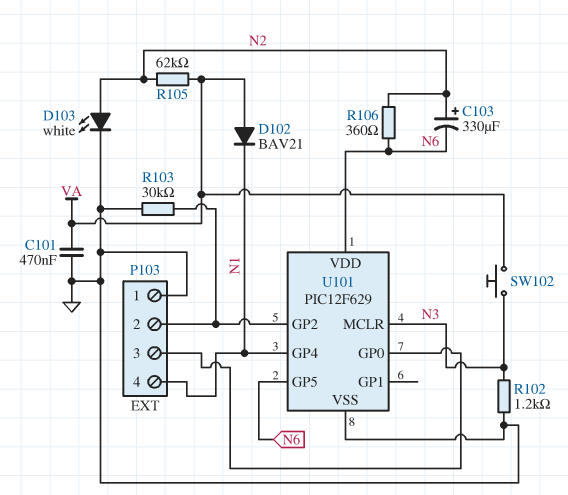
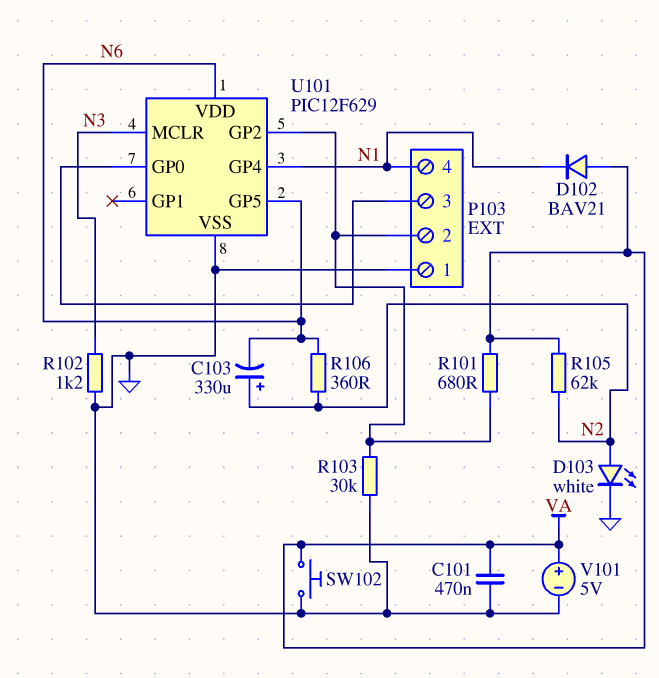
R101: none -> 680 (P103/2, VA)
SW102: button (N3, VA) -> button (GND, VA)
V101: none -> 5V (plus VA, minus GND)

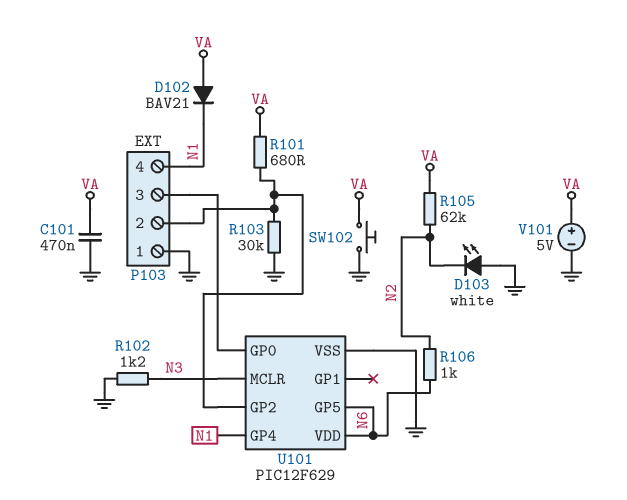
C103: 330uF (plus N2, minus N6) -> none
D103: LED white (A N2, K GND) -> LED white (A GND, K N2)
R106: 360 (N2, N6) -> 1k (N2, N6)

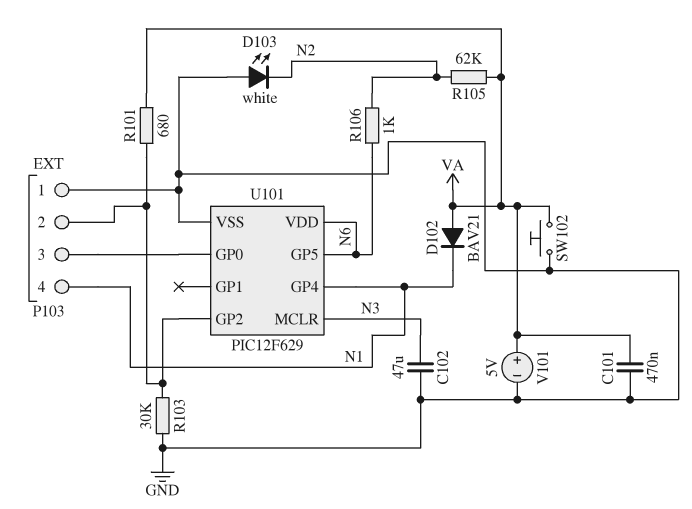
C102: none -> 47uF (GND, N3)
R102: 1.2k (GND, N3) -> none

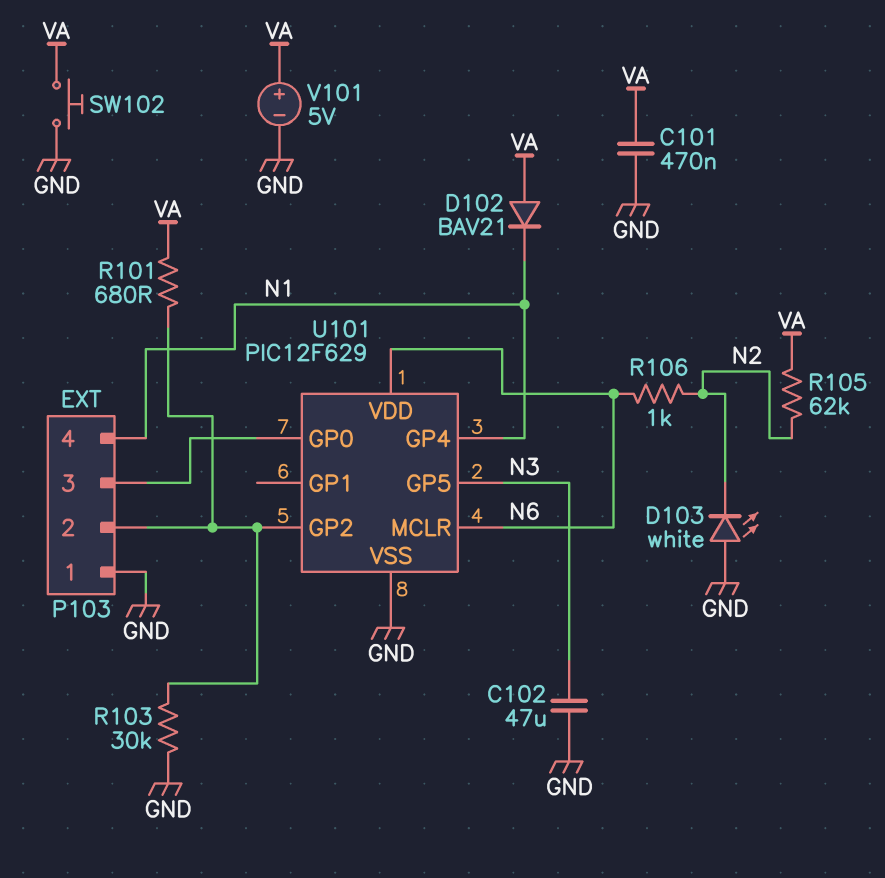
U101 pin GP5: N6 -> N3
U101 pin MCLR: N3 -> N6

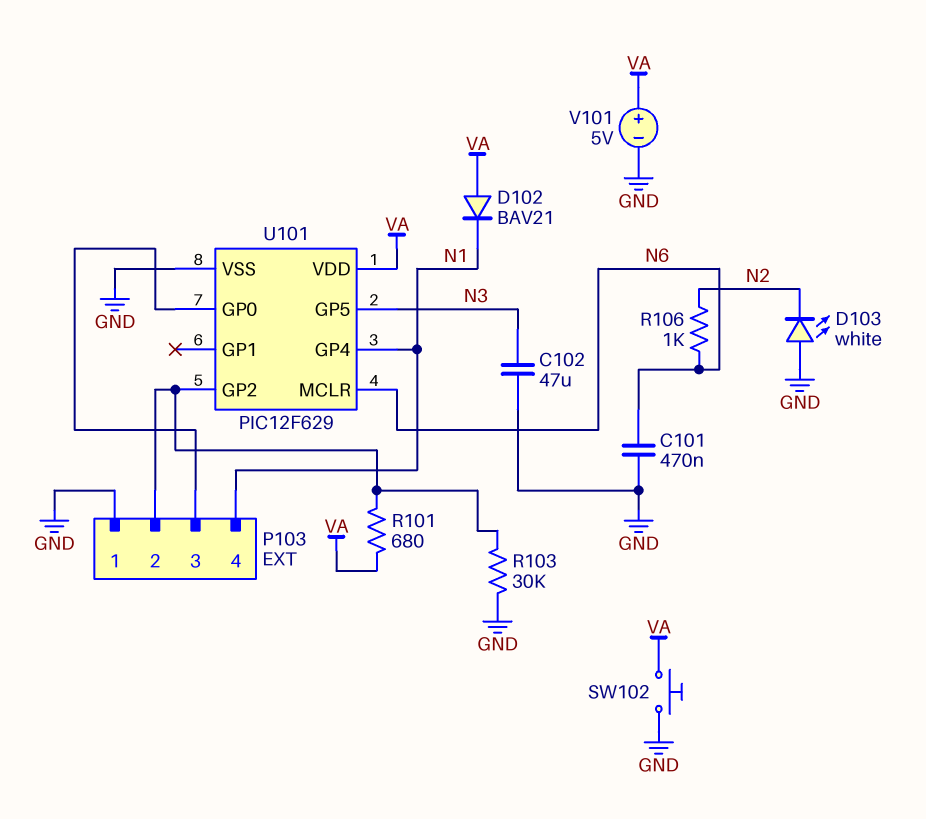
C101: 470nF (GND, VA) -> 470nF (GND, N6)
R105: 62k (N2, VA) -> none
U101 pin VDD: N6 -> VA

